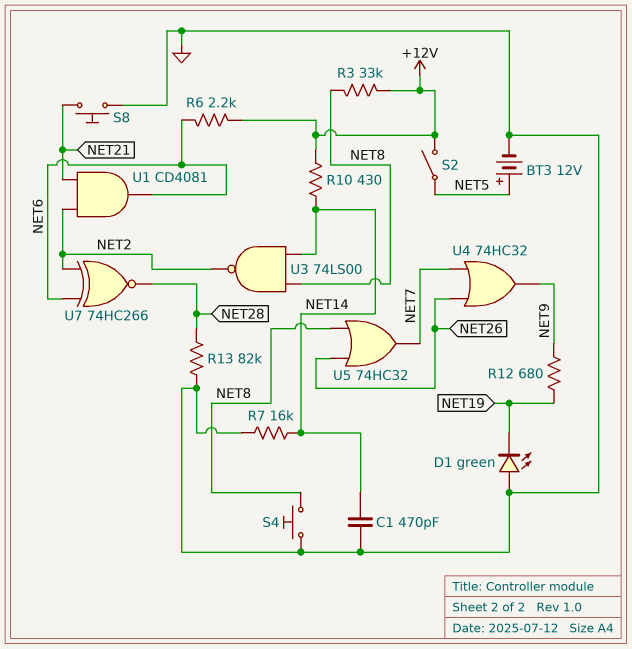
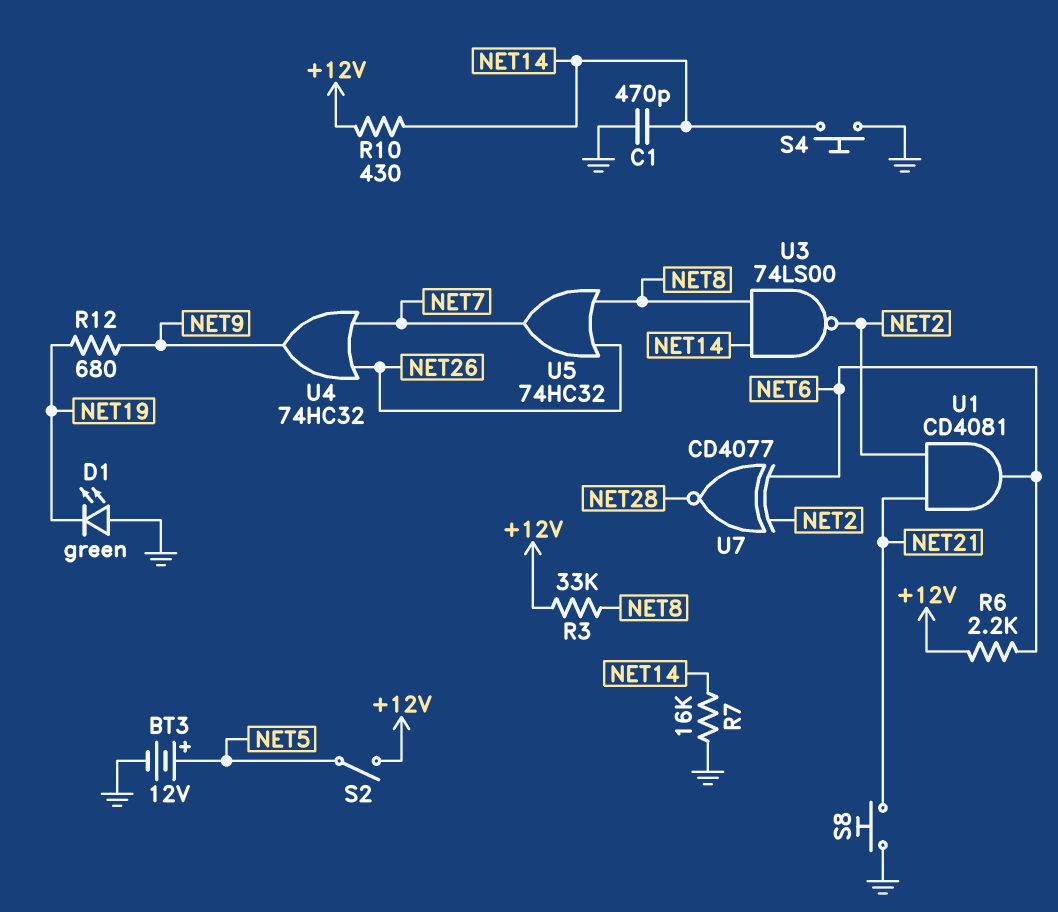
R13: 82k (GND, NET28) -> none
S4: button (GND, NET8) -> button (GND, NET14)
U7: XNOR 74HC266 (in NET2, in NET6, out NET28) -> XNOR CD4077 (in NET2, in NET6, out NET28)

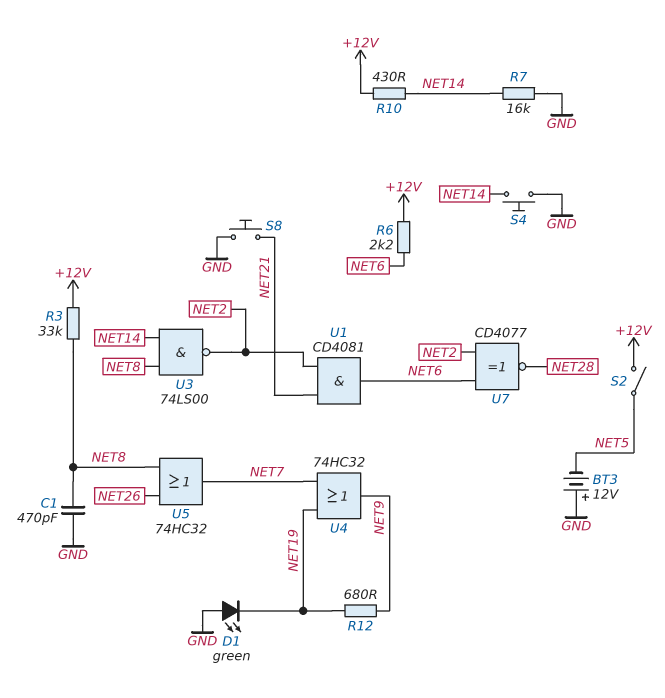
BT3: 12V (plus NET5, minus GND) -> 12V (plus GND, minus NET5)
C1: 470pF (GND, NET14) -> 470pF (GND, NET8)
U4: OR 74HC32 (in NET7, in NET26, out NET9) -> OR 74HC32 (in NET7, in NET19, out NET9)

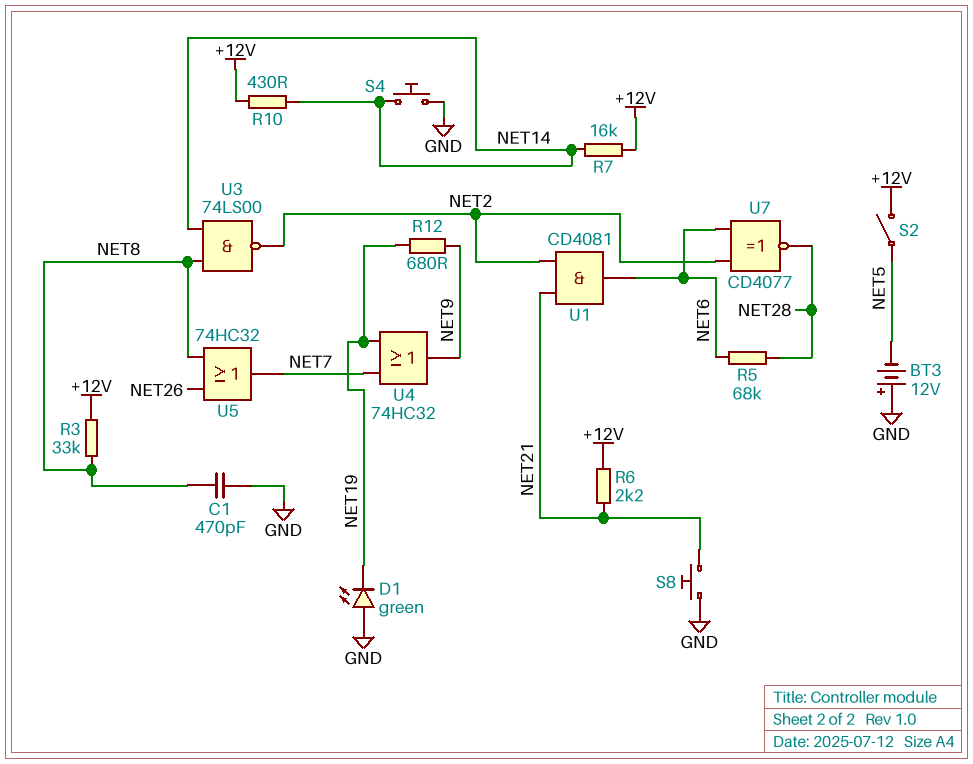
R5: none -> 68k (NET6, NET28)
R6: 2.2k (+12V, NET6) -> 2.2k (+12V, NET21)
R7: 16k (GND, NET14) -> 16k (+12V, NET14)

